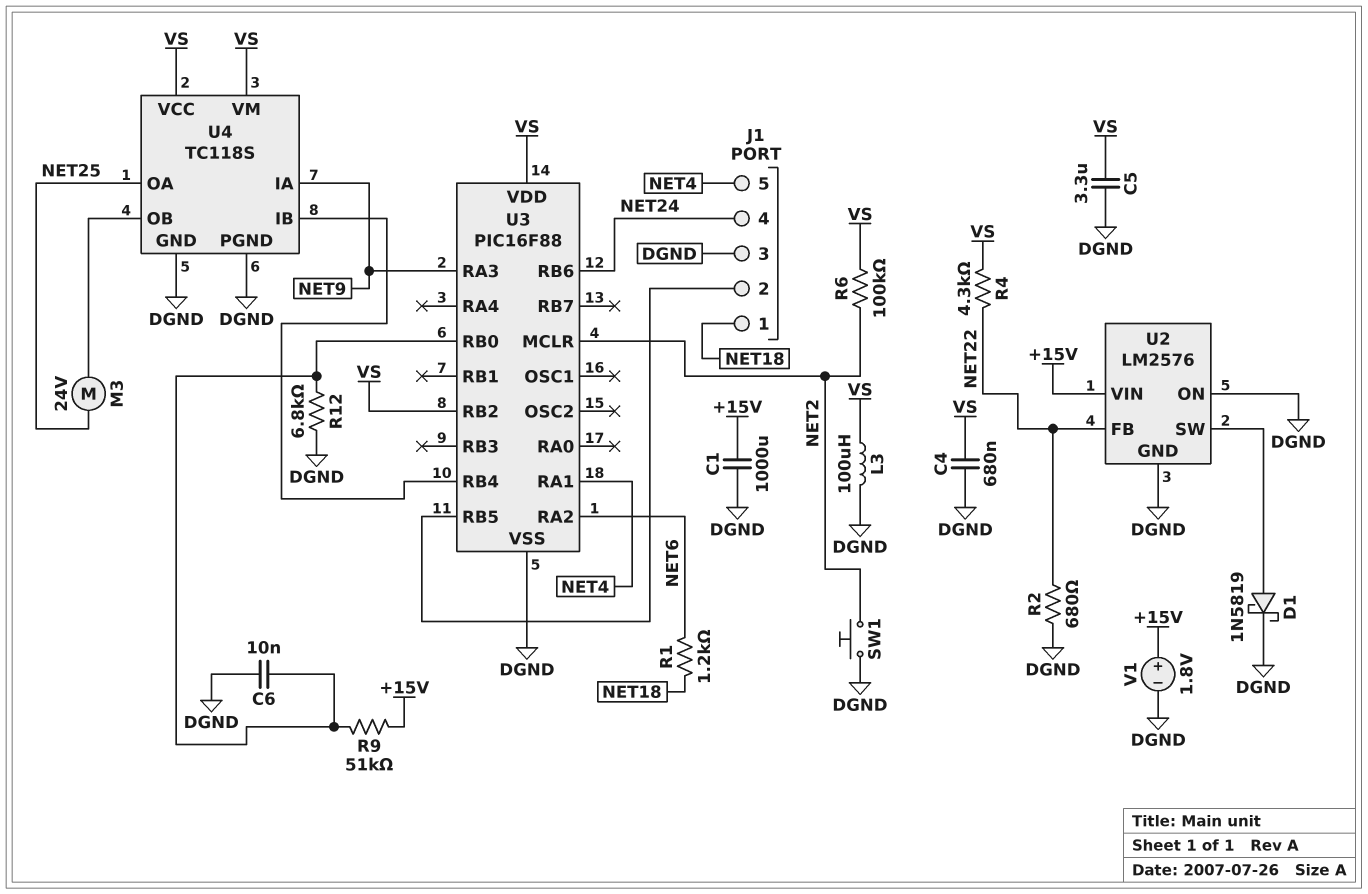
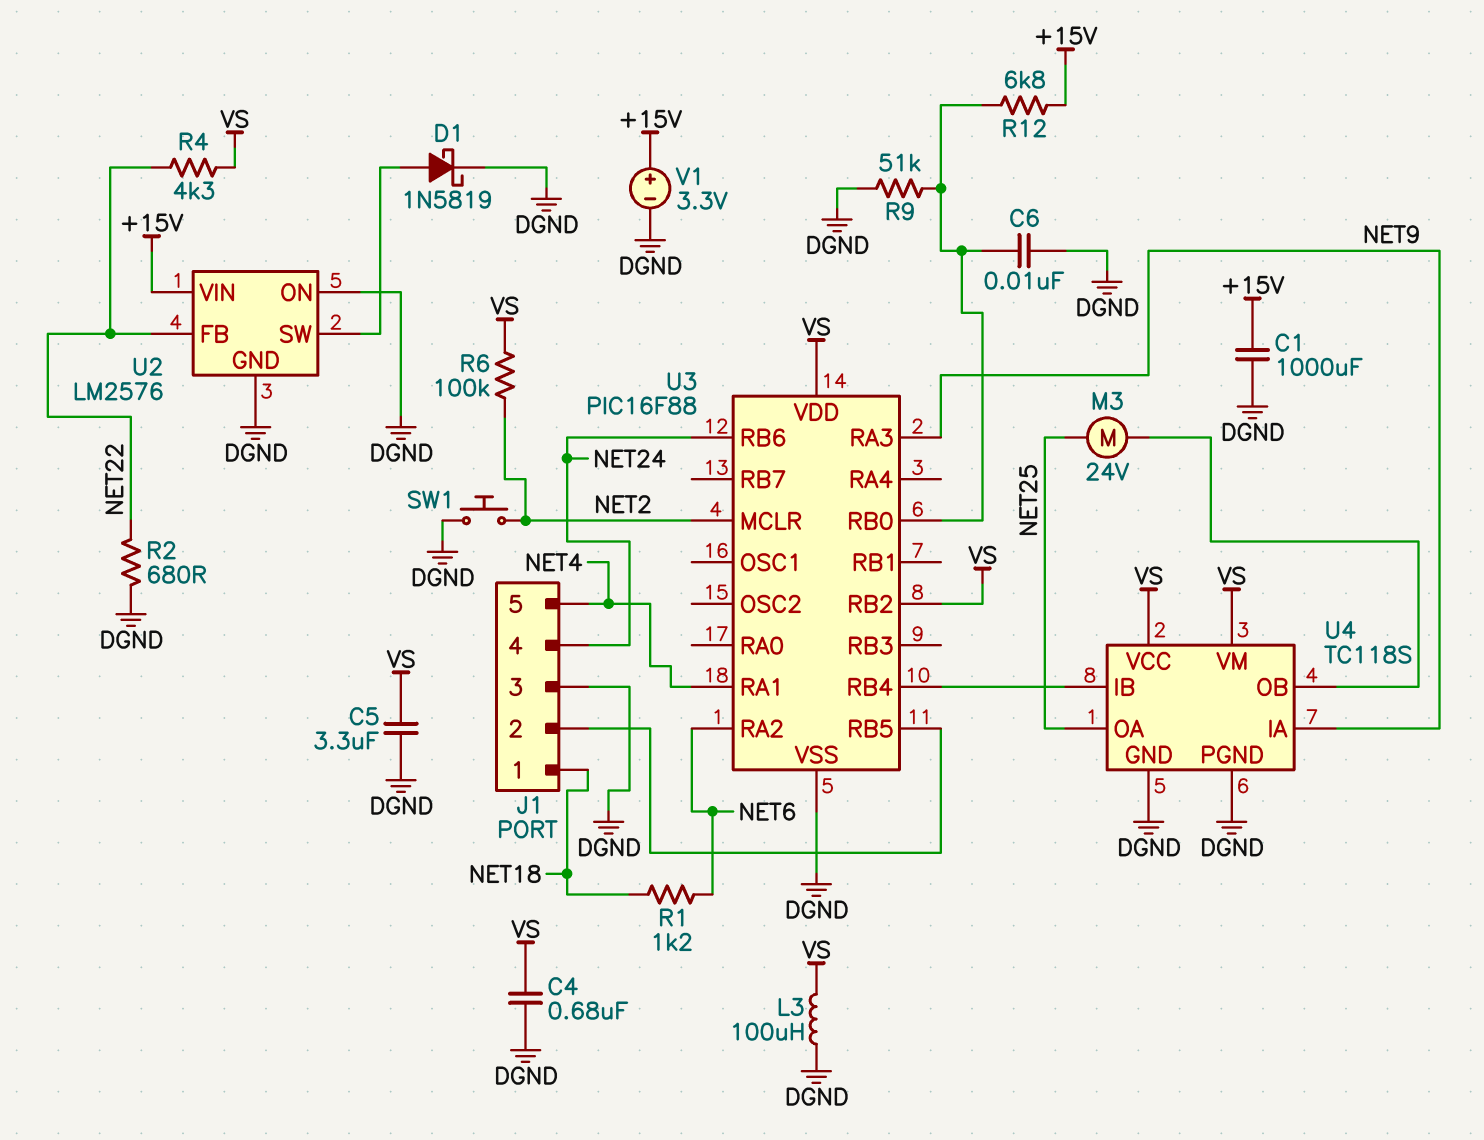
R9: 51k (+15V, U3/RB0) -> 51k (DGND, U3/RB0)
R12: 6.8k (DGND, U3/RB0) -> 6.8k (+15V, U3/RB0)
V1: 1.8V (plus +15V, minus DGND) -> 3.3V (plus +15V, minus DGND)

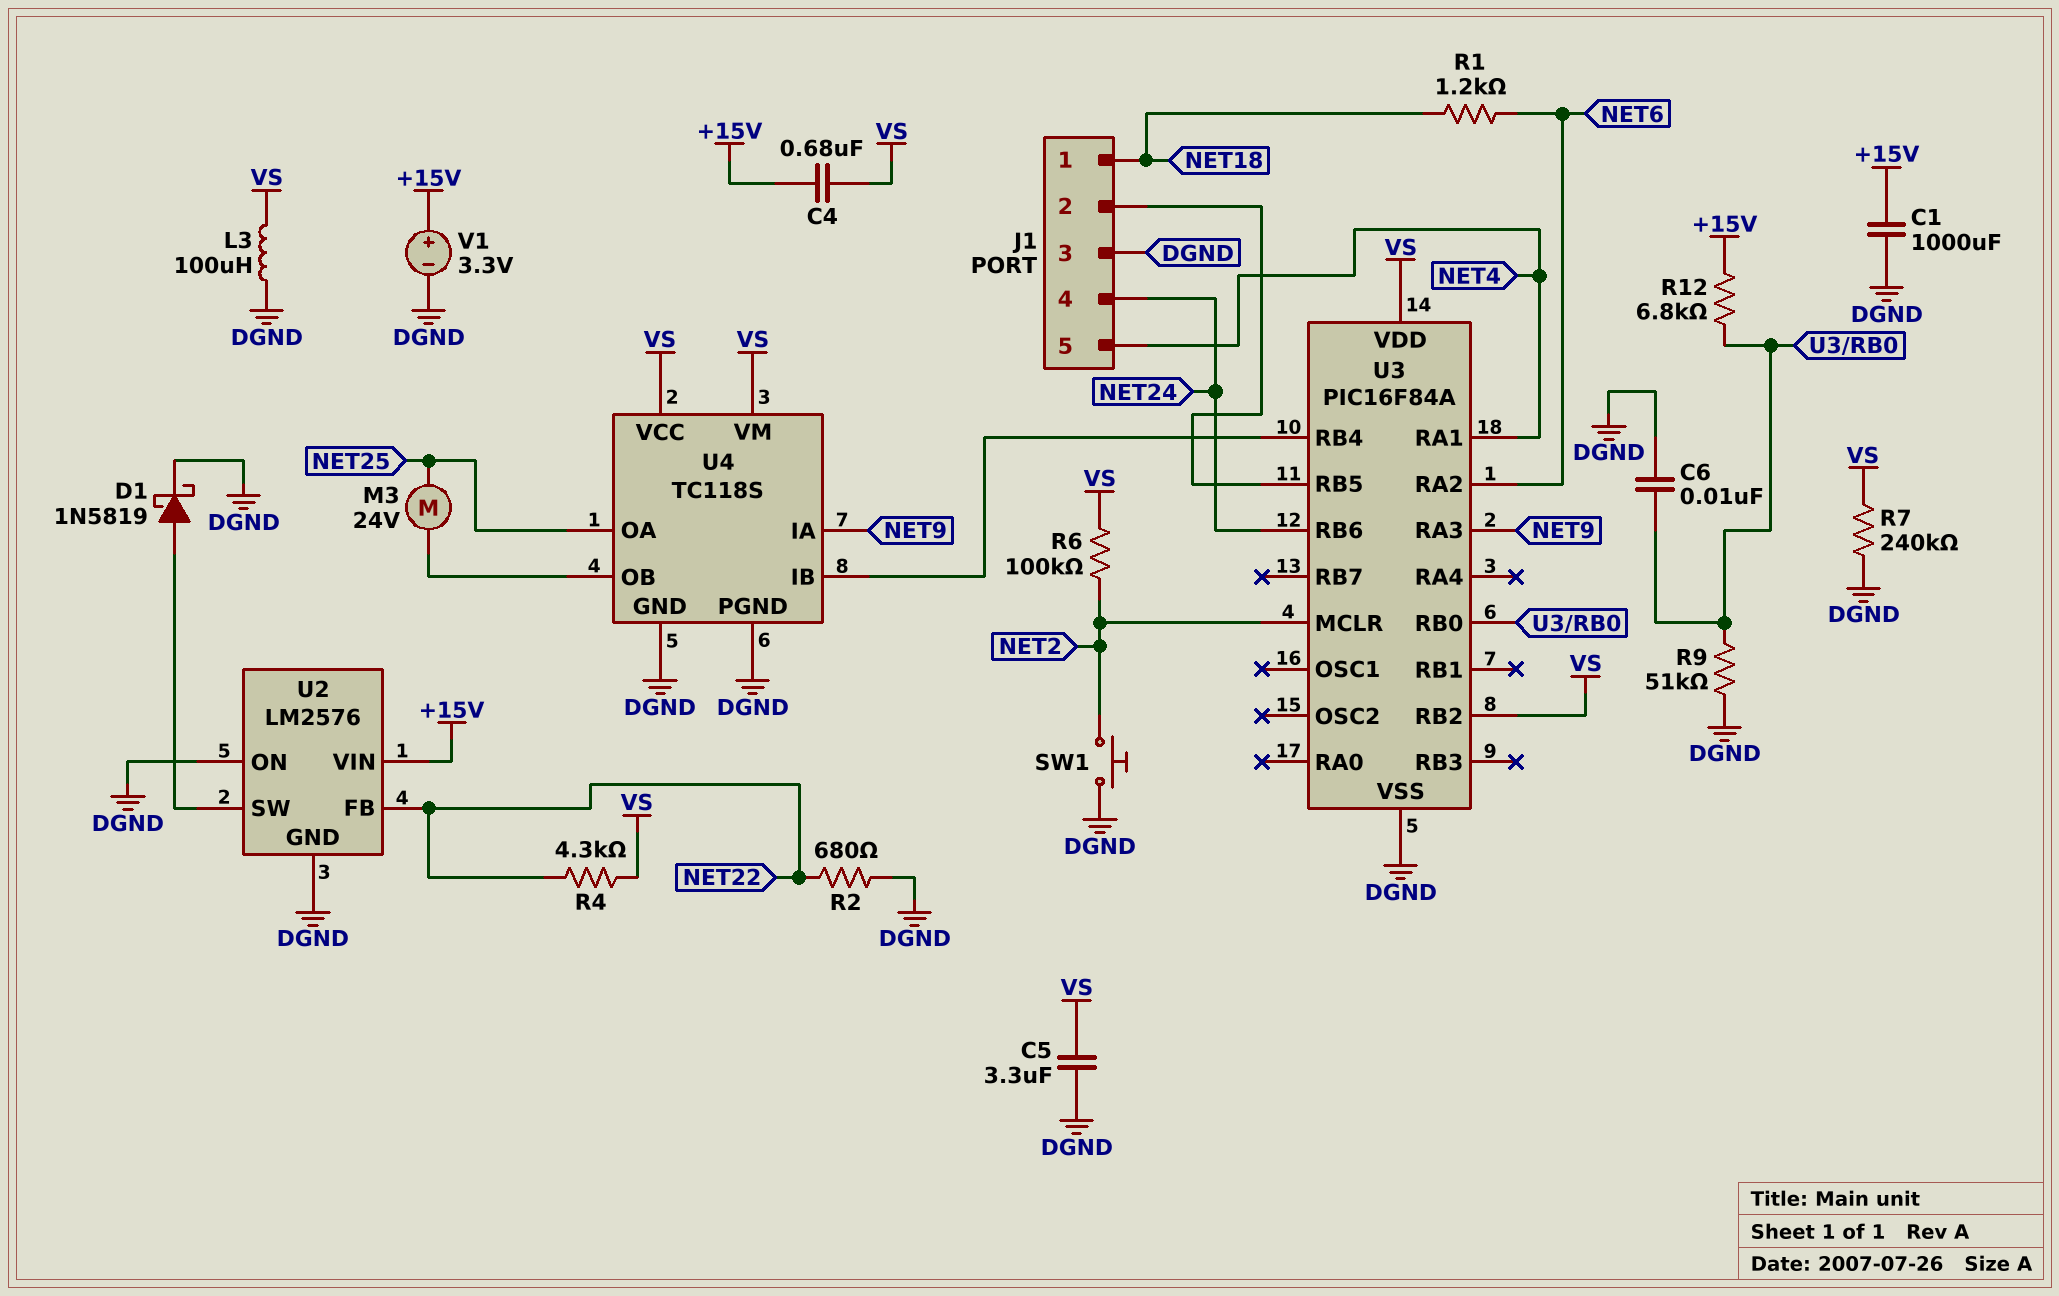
C4: 680nF (DGND, VS) -> 680nF (+15V, VS)
R7: none -> 240k (DGND, VS)
U3: PIC16F88 -> PIC16F84A

